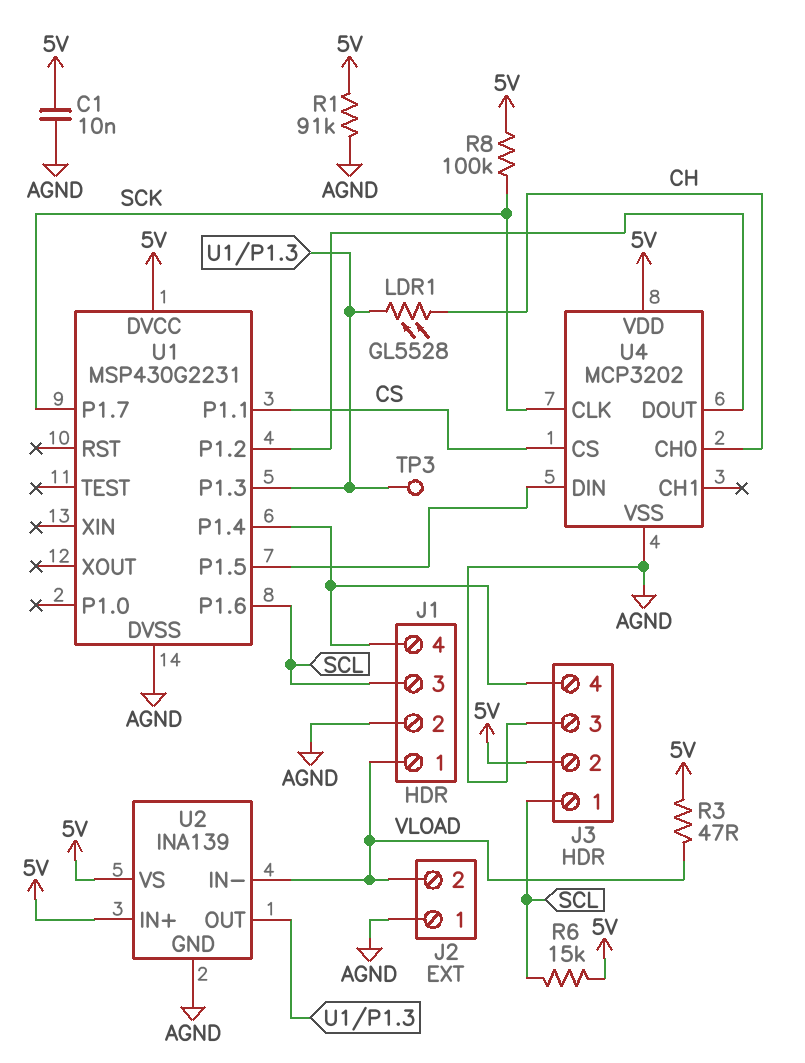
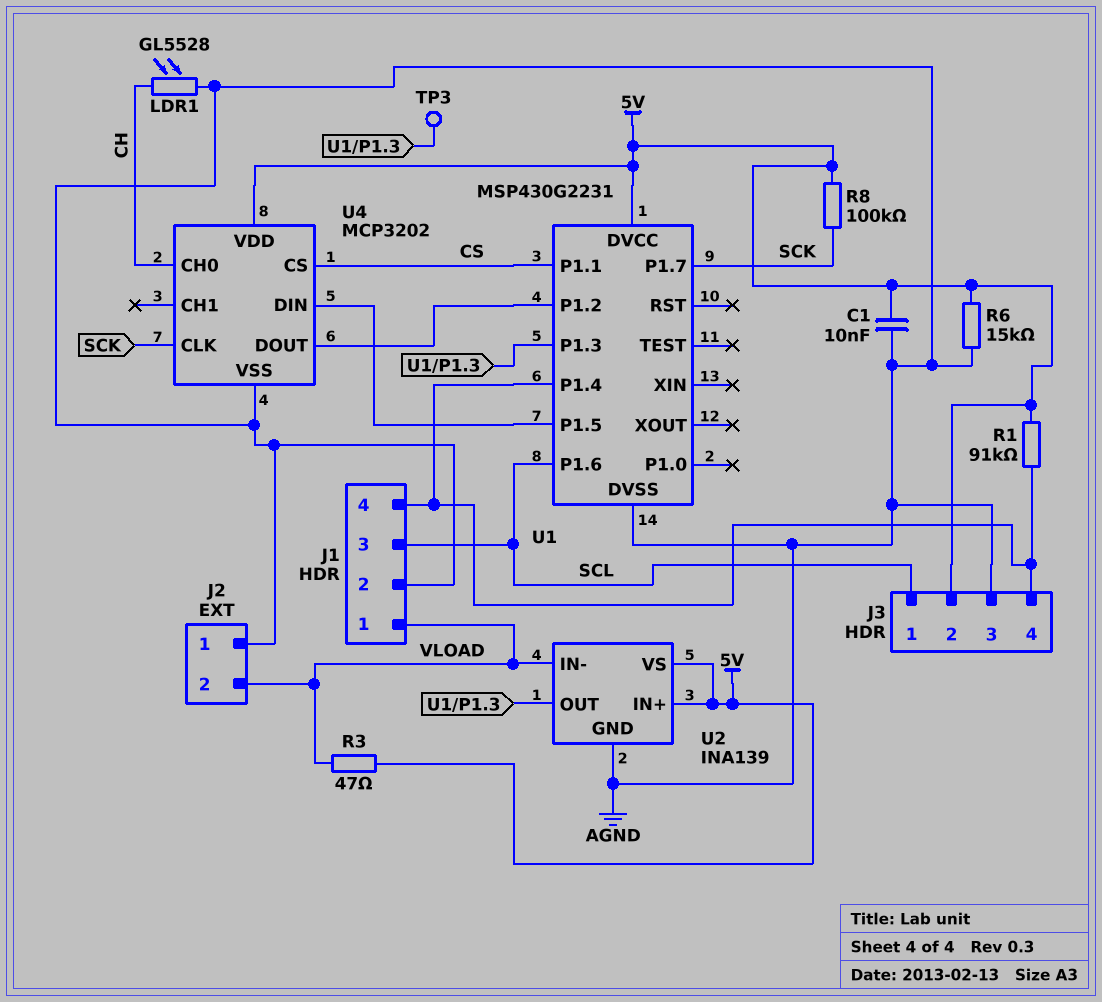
LDR1: GL5528 (CH, U1/P1.3) -> GL5528 (AGND, CH)
R1: 91k (5V, AGND) -> 91k (5V, J1/4)
R6: 15k (5V, SCL) -> 15k (5V, AGND)

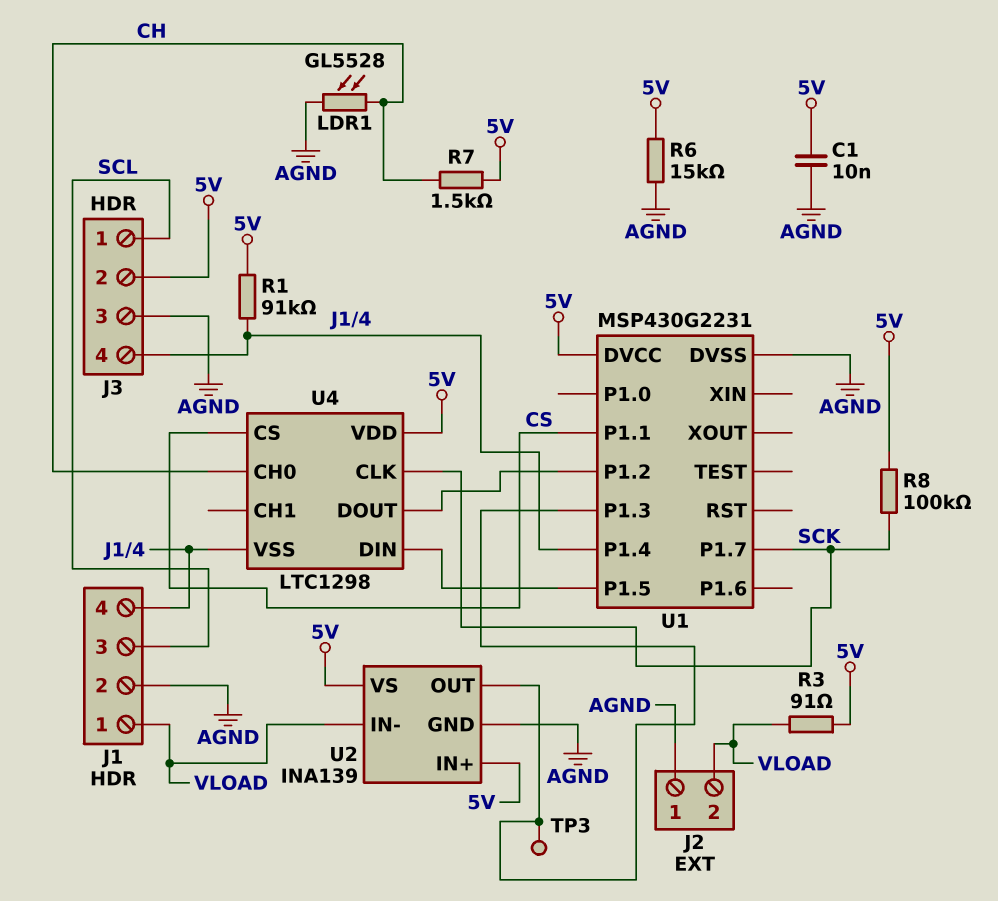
R3: 47 (5V, VLOAD) -> 91 (5V, VLOAD)
R7: none -> 1.5k (5V, CH)
U1 pin P1.6: SCL -> none
U4: MCP3202 -> LTC1298
U4 pin VSS: AGND -> J1/4

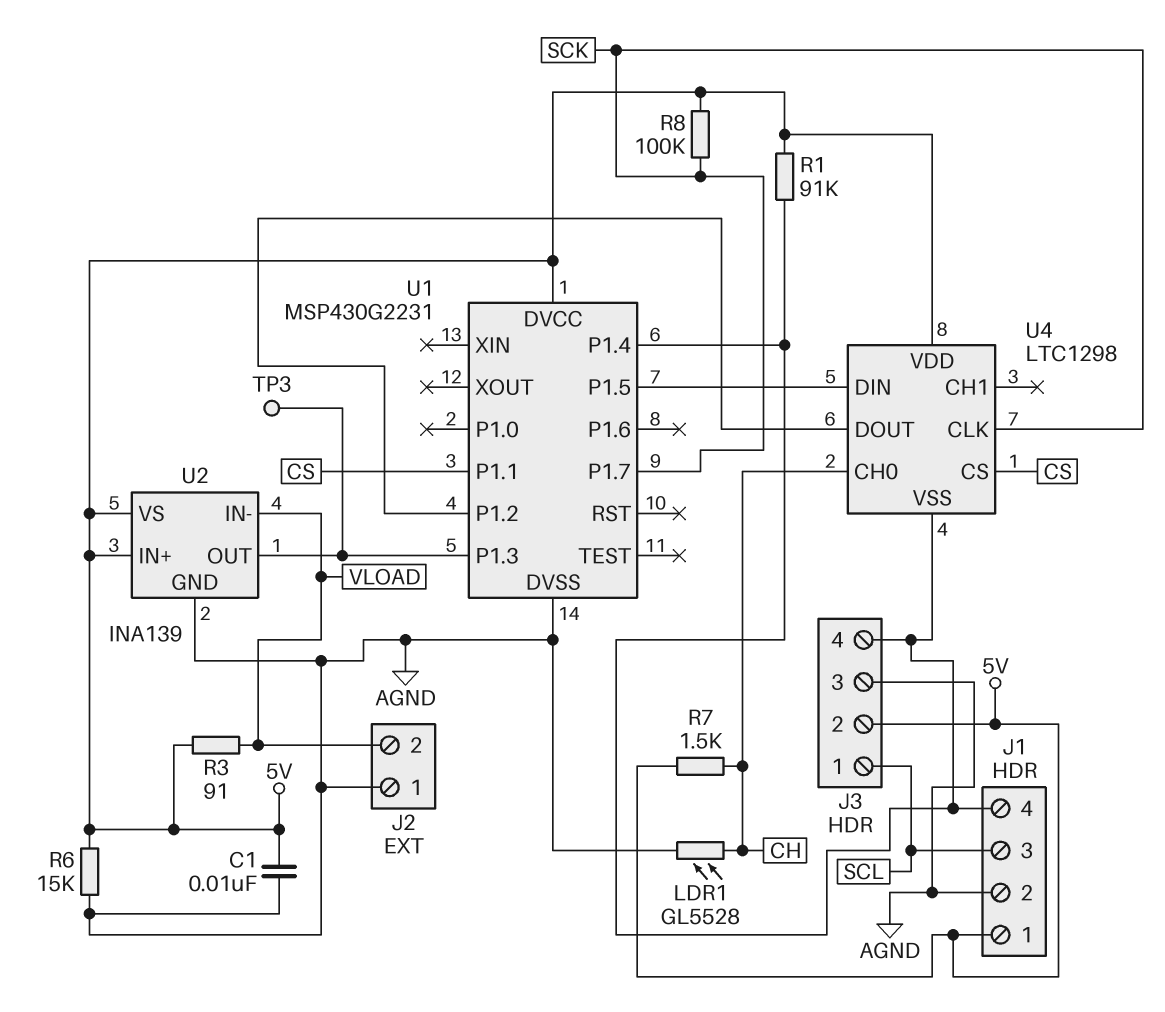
J1 pin 1: VLOAD -> 5V

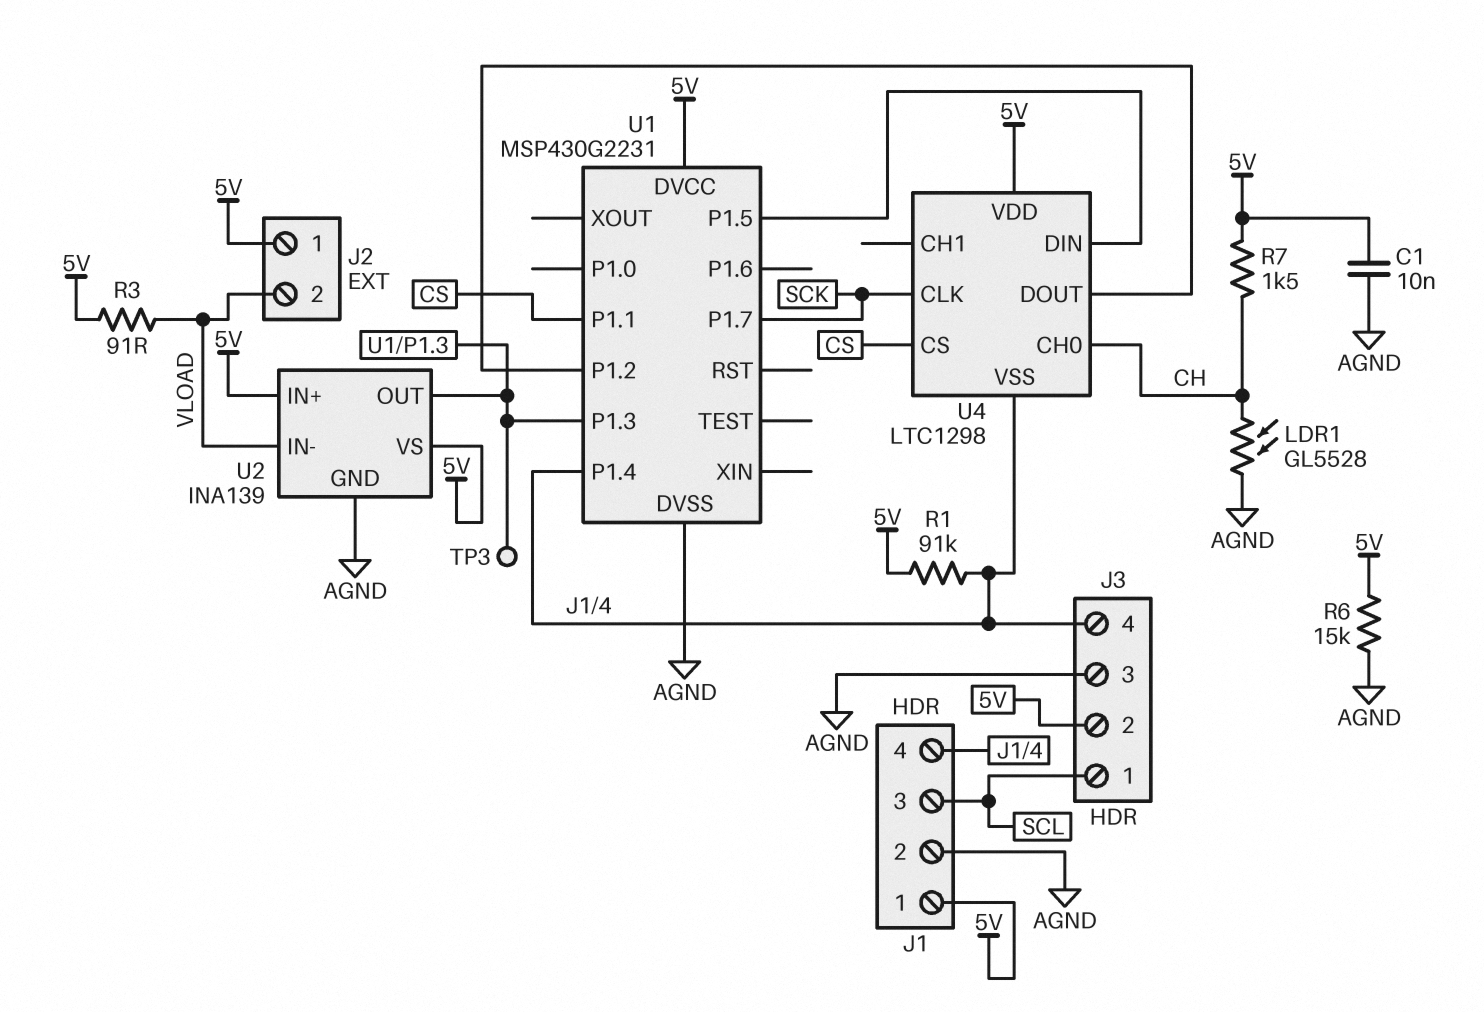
J2 pin 1: AGND -> 5V
R8: 100k (5V, SCK) -> none

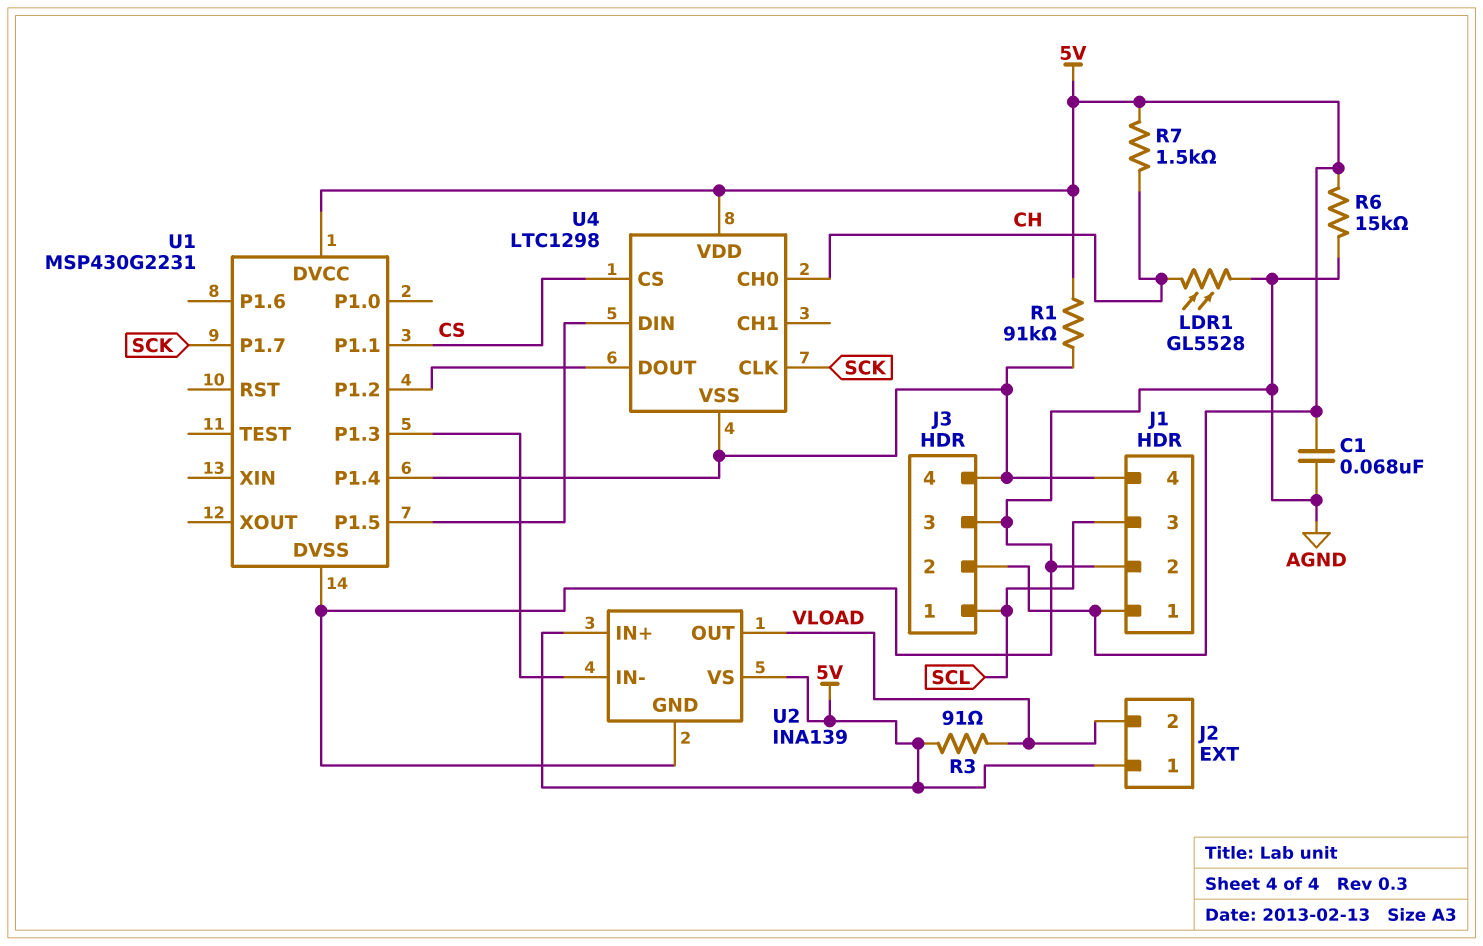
C1: 10nF (5V, AGND) -> 68nF (5V, AGND)
TP3: test point (U1/P1.3) -> none
U2 pin IN-: VLOAD -> U1/P1.3
U2 pin OUT: U1/P1.3 -> VLOAD

